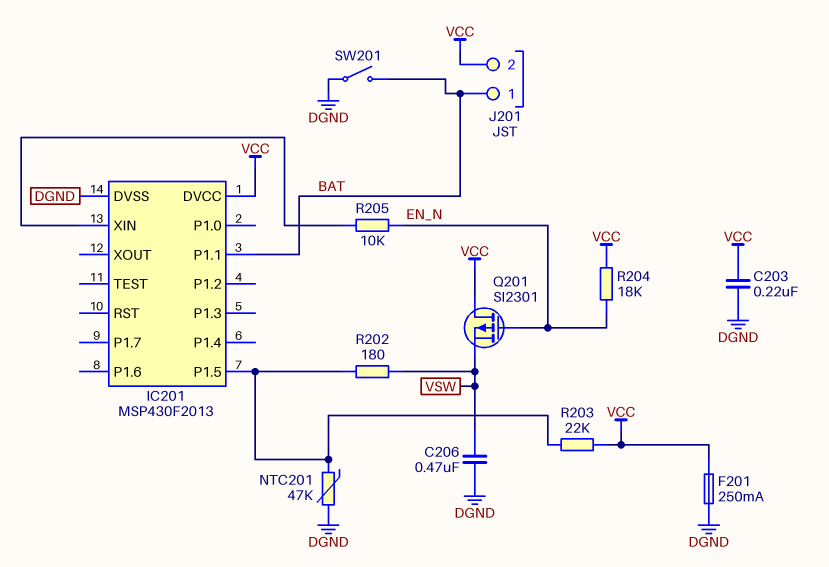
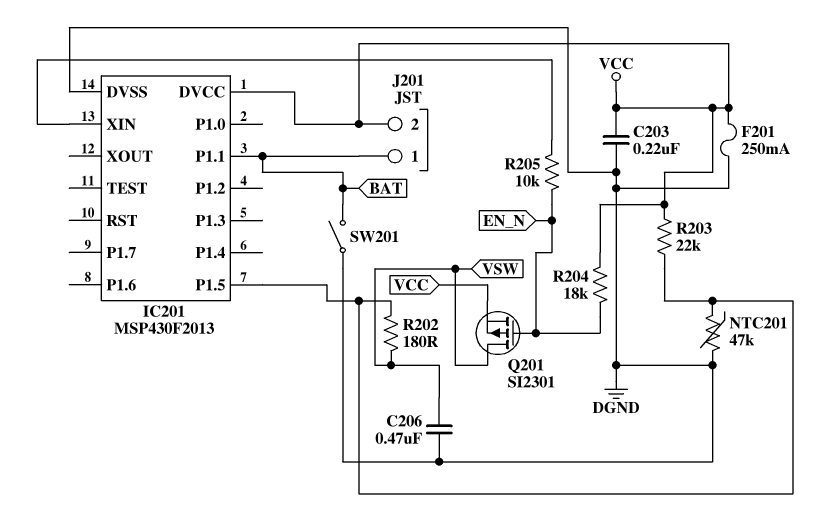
Q201: PMOS SI2301 (G EN_N, D VCC, S VSW) -> PMOS SI2301 (G EN_N, D VSW, S VCC)

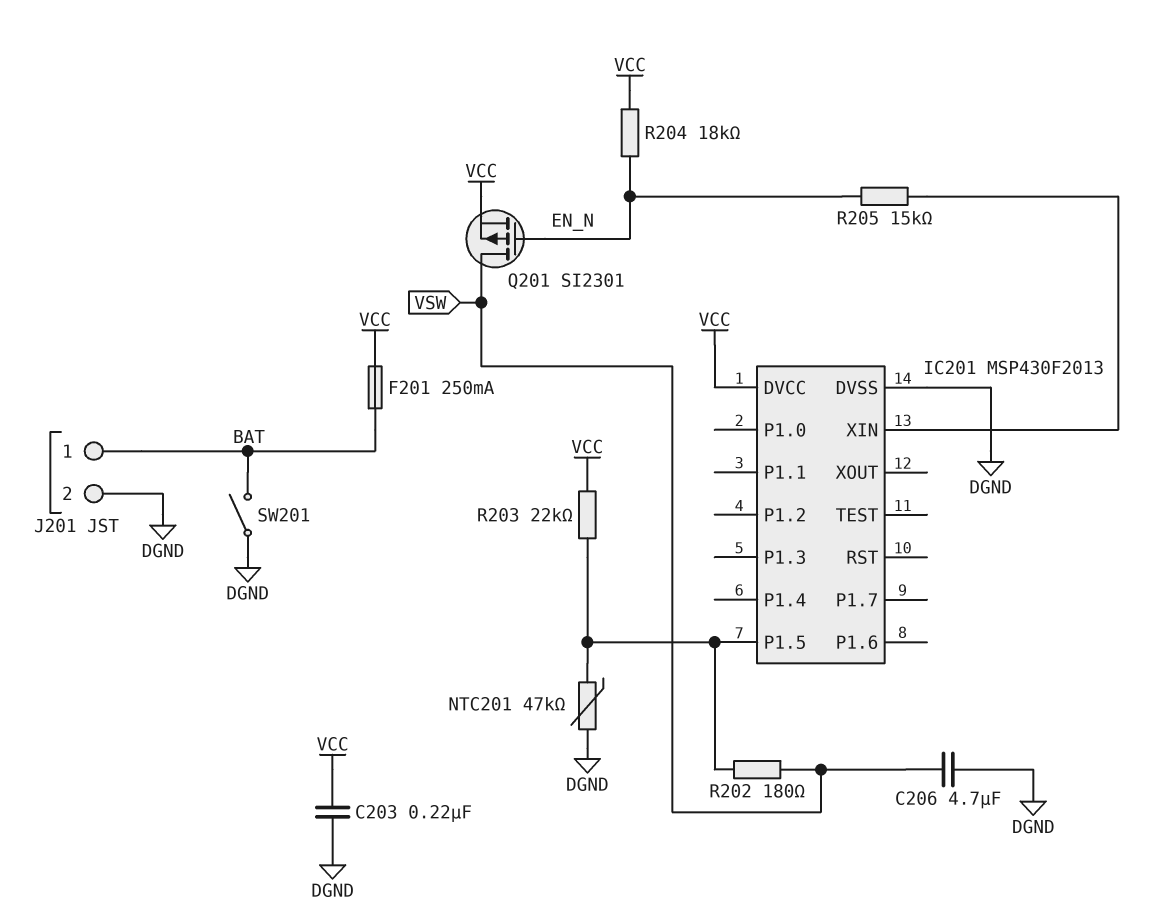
C206: 470nF (DGND, VSW) -> 4.7uF (DGND, VSW)
F201: 250mA (DGND, VCC) -> 250mA (BAT, VCC)
IC201 pin P1.1: BAT -> none
J201 pin 2: VCC -> DGND
R205: 10k (EN_N, IC201/XIN) -> 15k (EN_N, IC201/XIN)

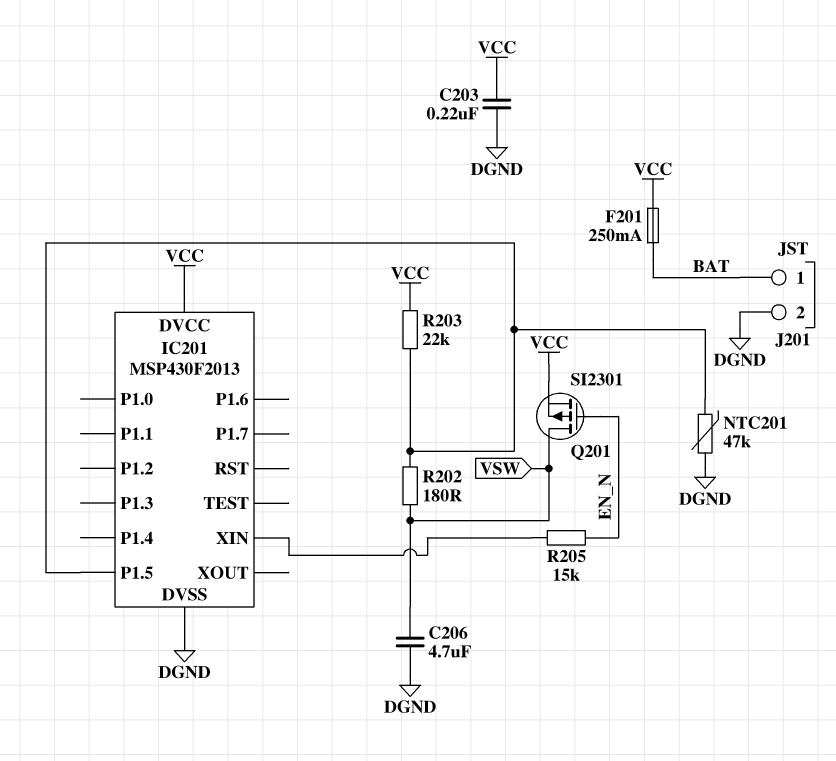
R204: 18k (EN_N, VCC) -> none
SW201: switch (BAT, DGND) -> none

